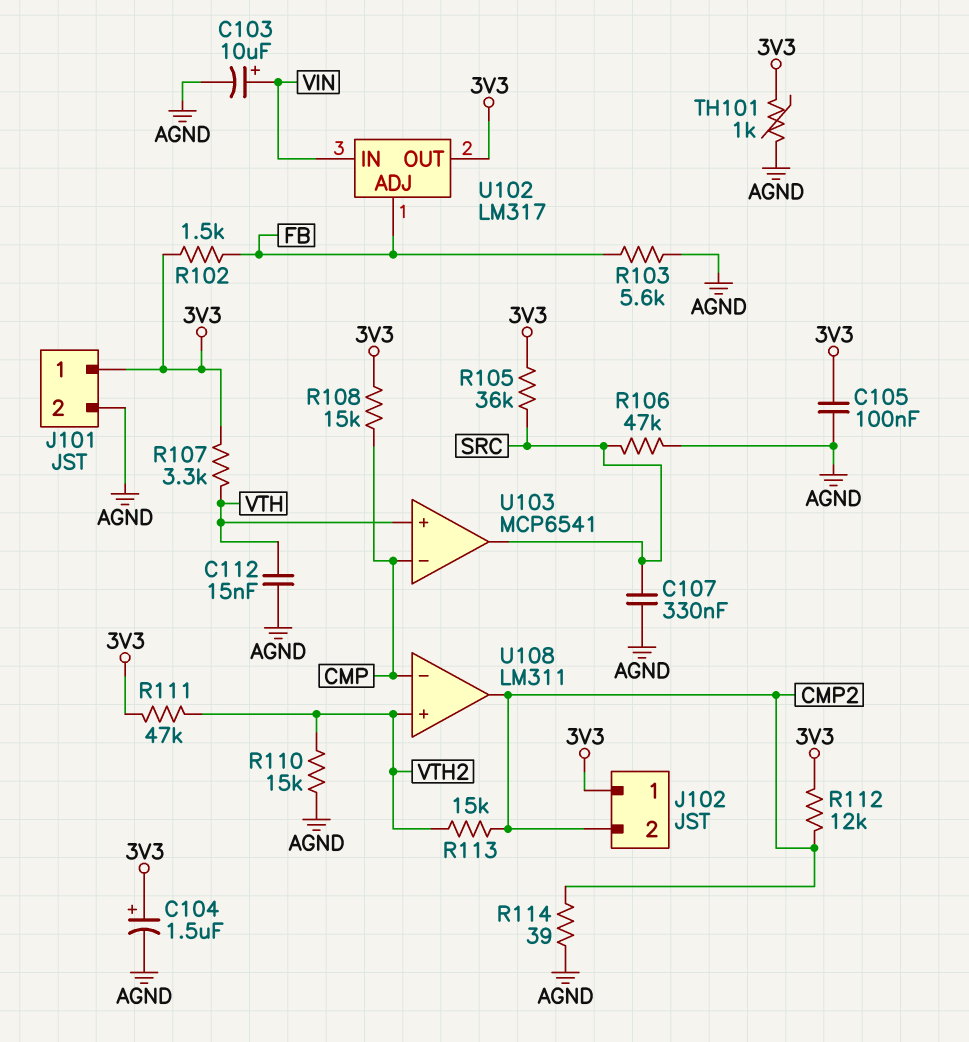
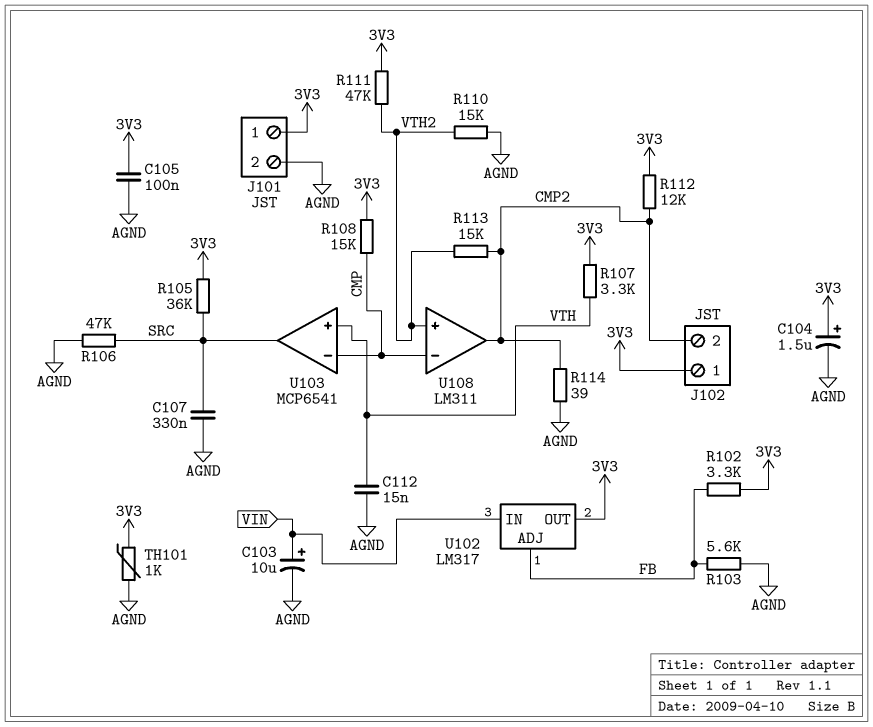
R102: 1.5k (3V3, FB) -> 3.3k (3V3, FB)

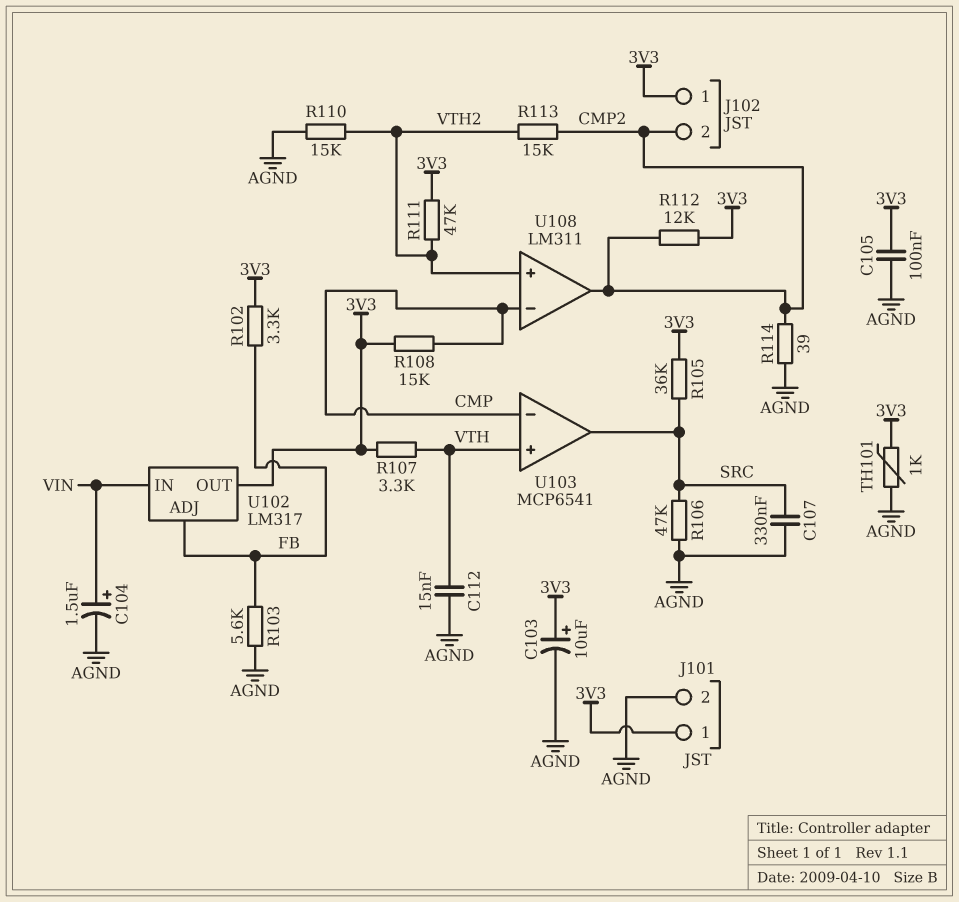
C103: 10uF (plus VIN, minus AGND) -> 10uF (plus 3V3, minus AGND)
C104: 1.5uF (plus 3V3, minus AGND) -> 1.5uF (plus VIN, minus AGND)

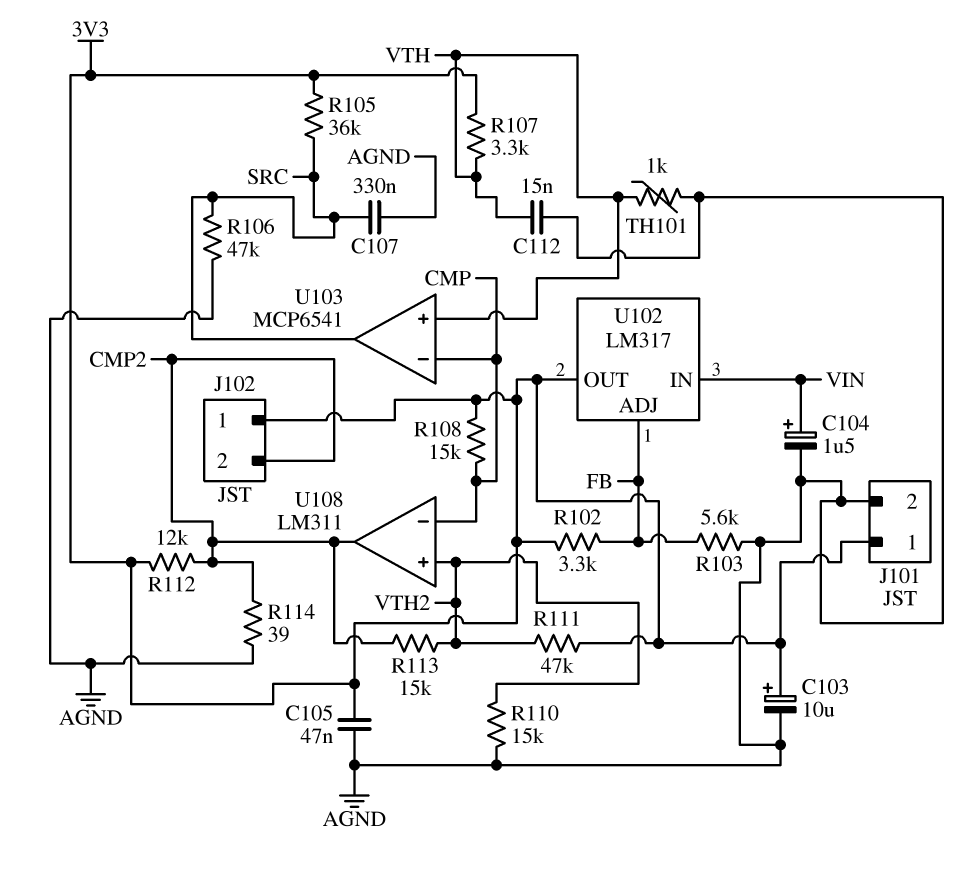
C105: 100nF (3V3, AGND) -> 47nF (3V3, AGND)
TH101: 1k (3V3, AGND) -> 1k (AGND, VTH)

